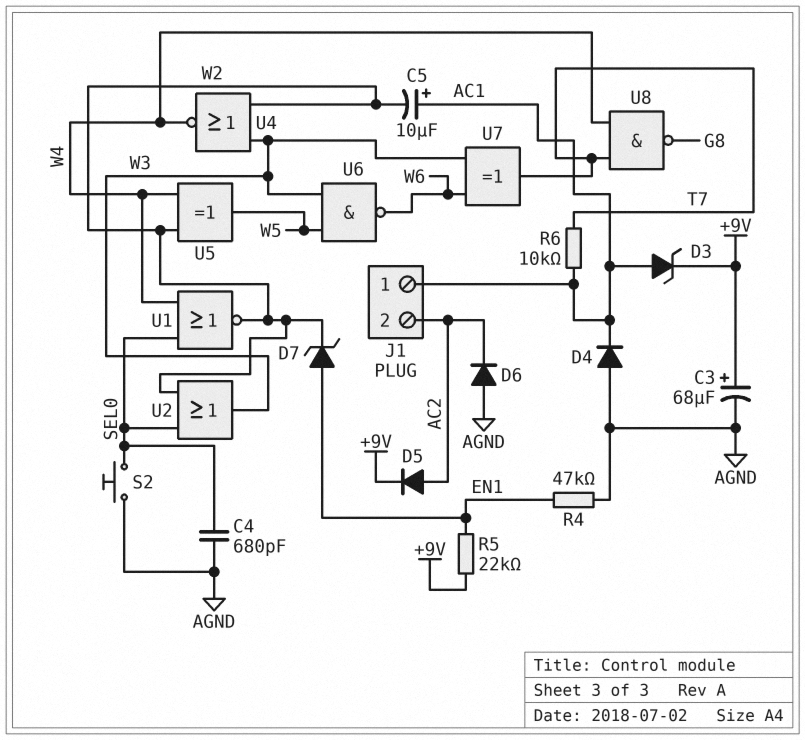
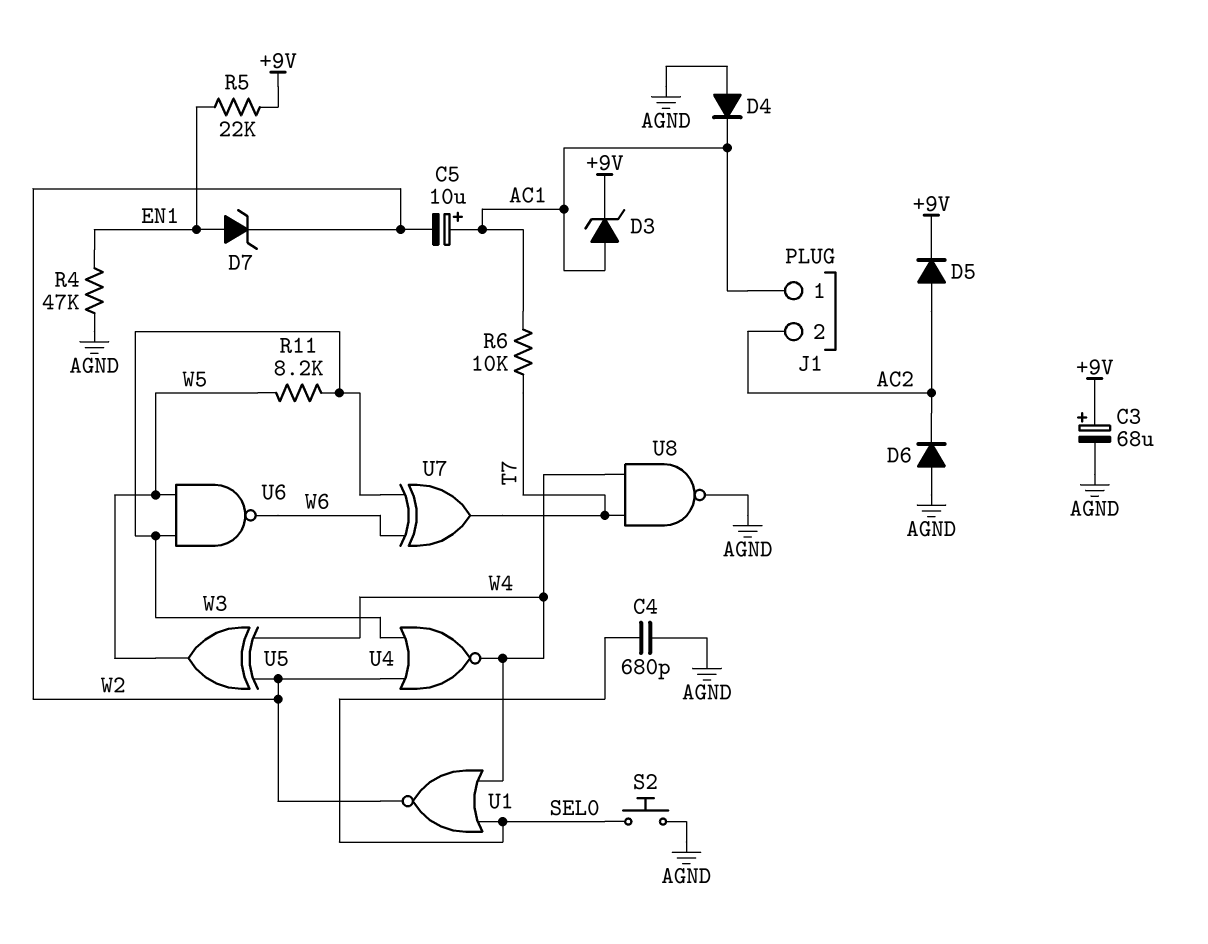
R11: none -> 8.2k (W3, W5)
U2: OR (in SEL0, in W2, out W3) -> none
U8: NAND (in T7, in W4, out G8) -> NAND (in T7, in W4, out AGND)

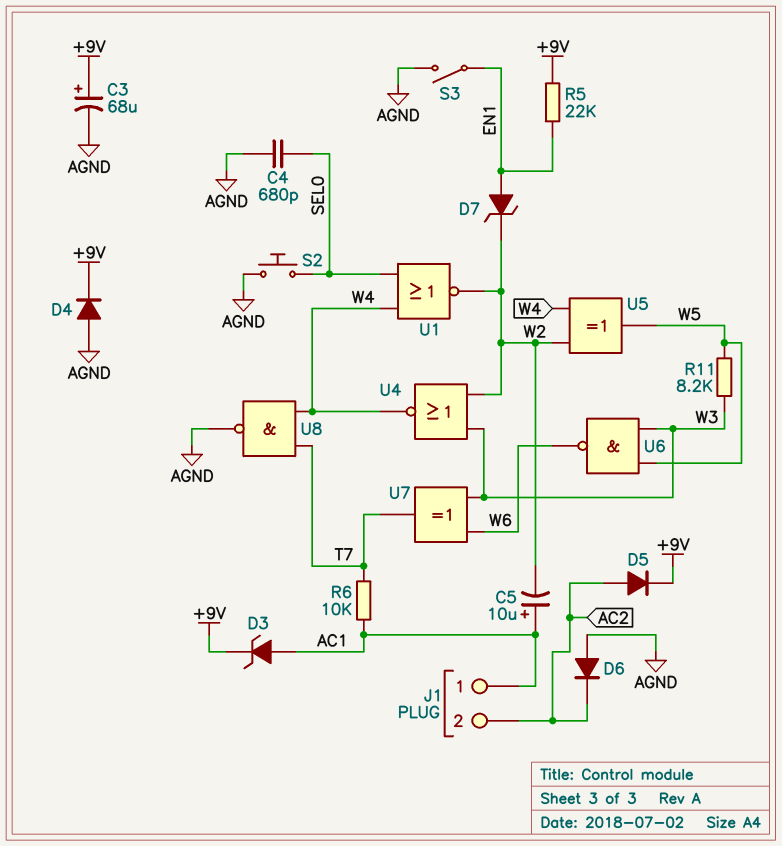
D4: diode (A AGND, K AC1) -> diode (A AGND, K +9V)
R4: 47k (AGND, EN1) -> none
S3: none -> switch (AGND, EN1)

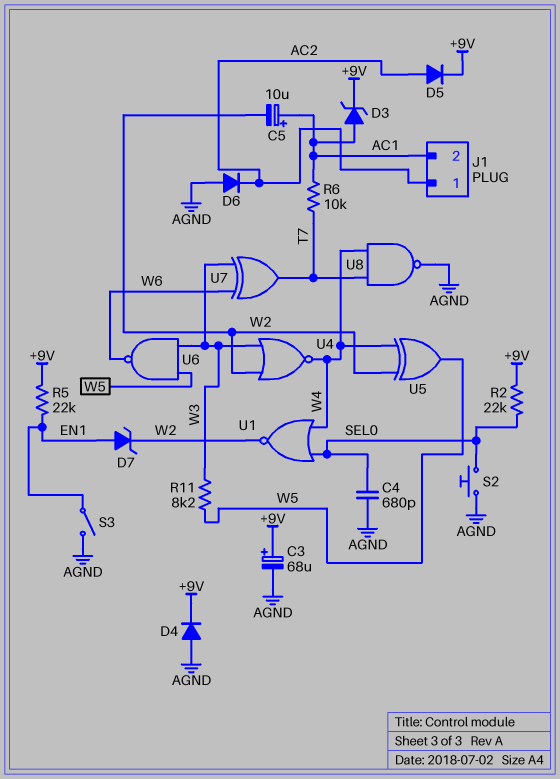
J1 pin 1: AC1 -> AC2
J1 pin 2: AC2 -> AC1
R2: none -> 22k (+9V, SEL0)

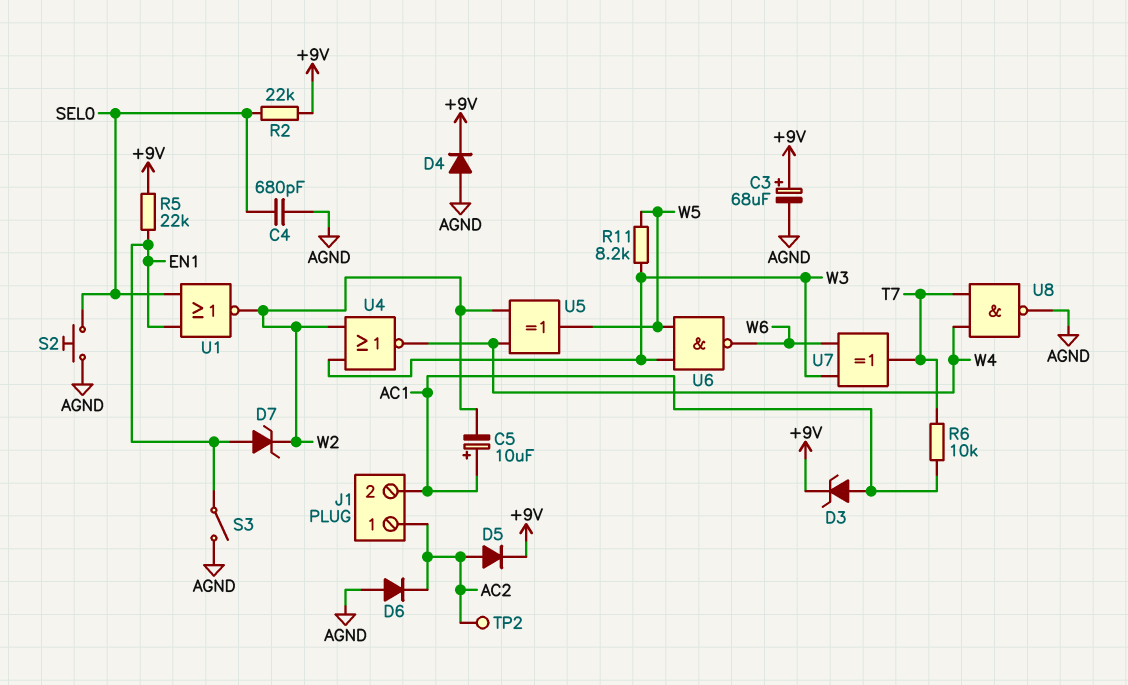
TP2: none -> test point (AC2)
U1: NOR (in SEL0, in W4, out W2) -> NOR (in EN1, in SEL0, out W2)

